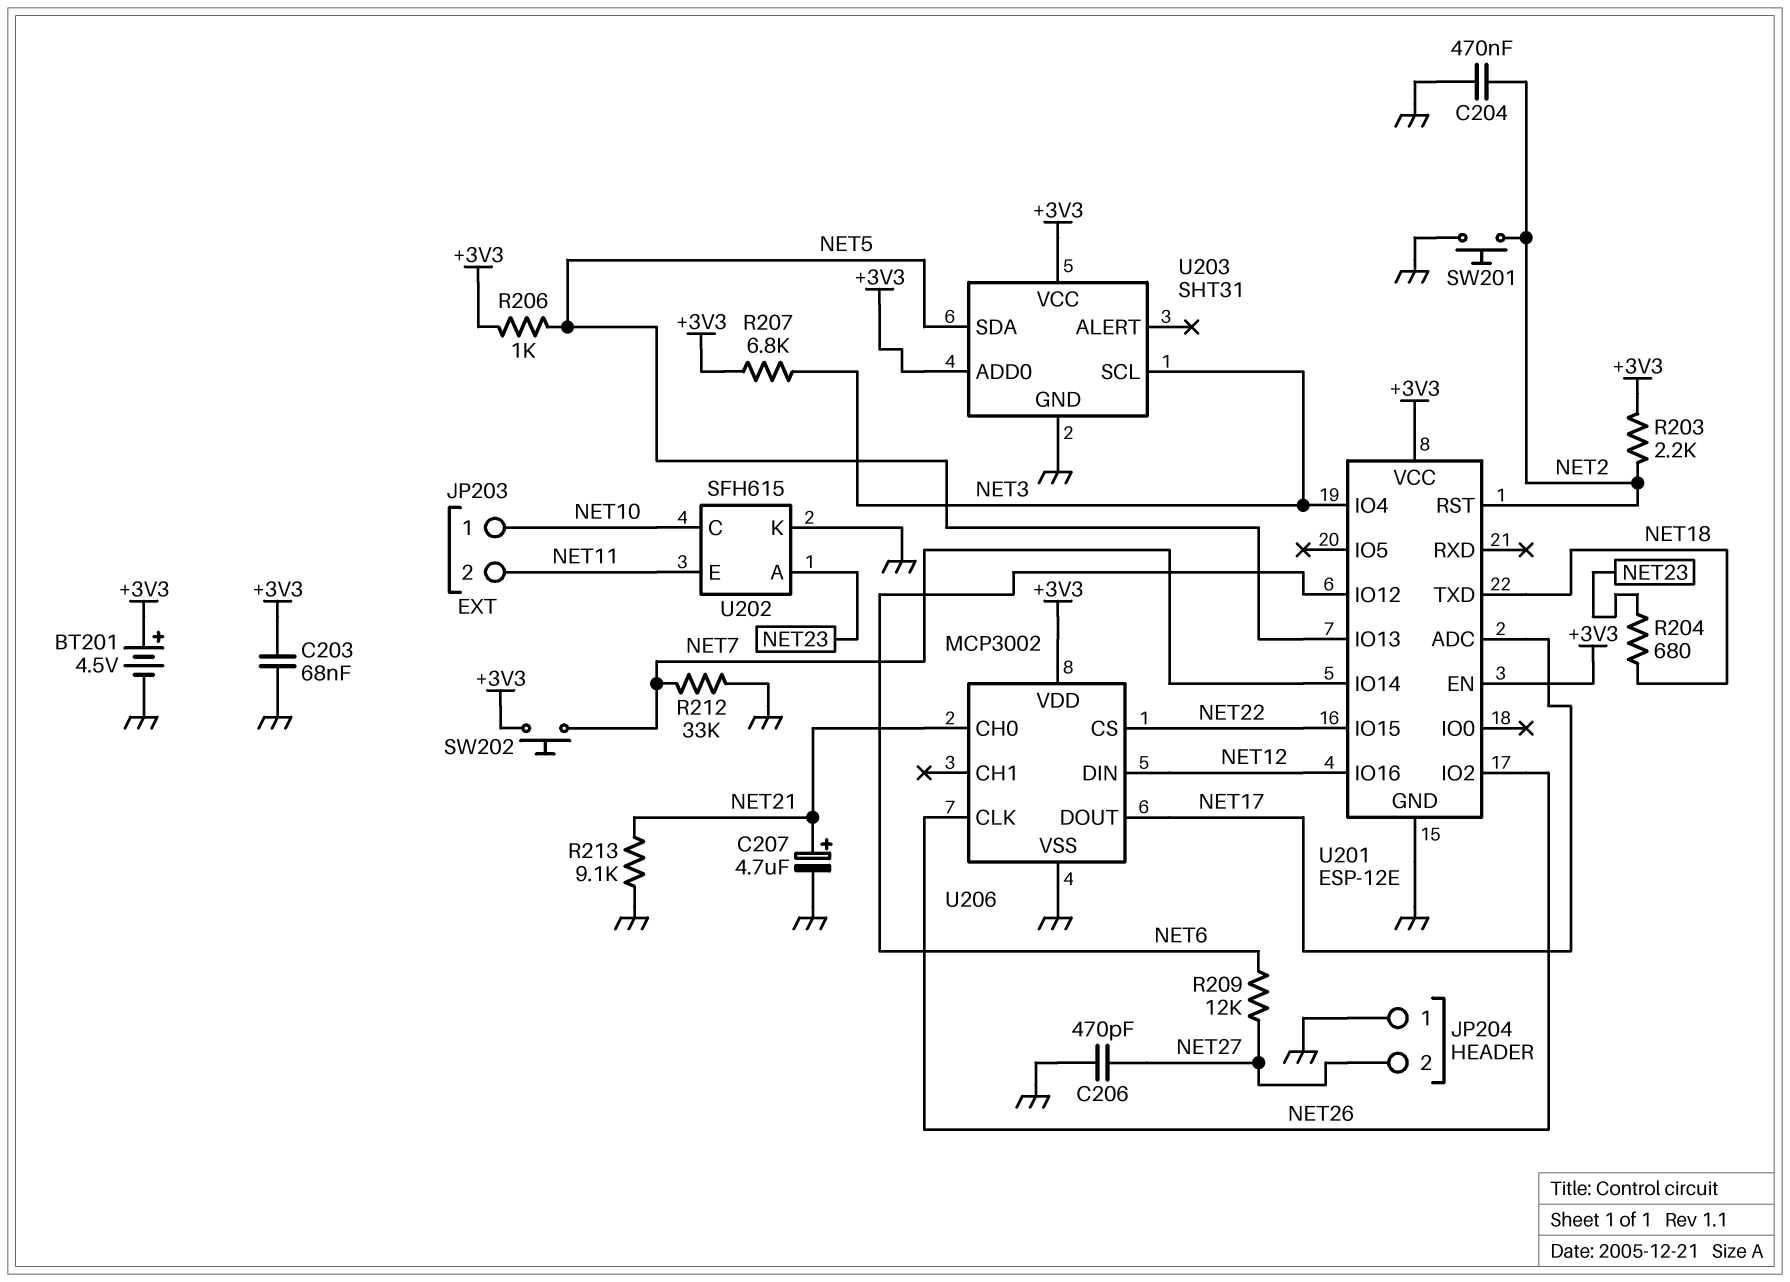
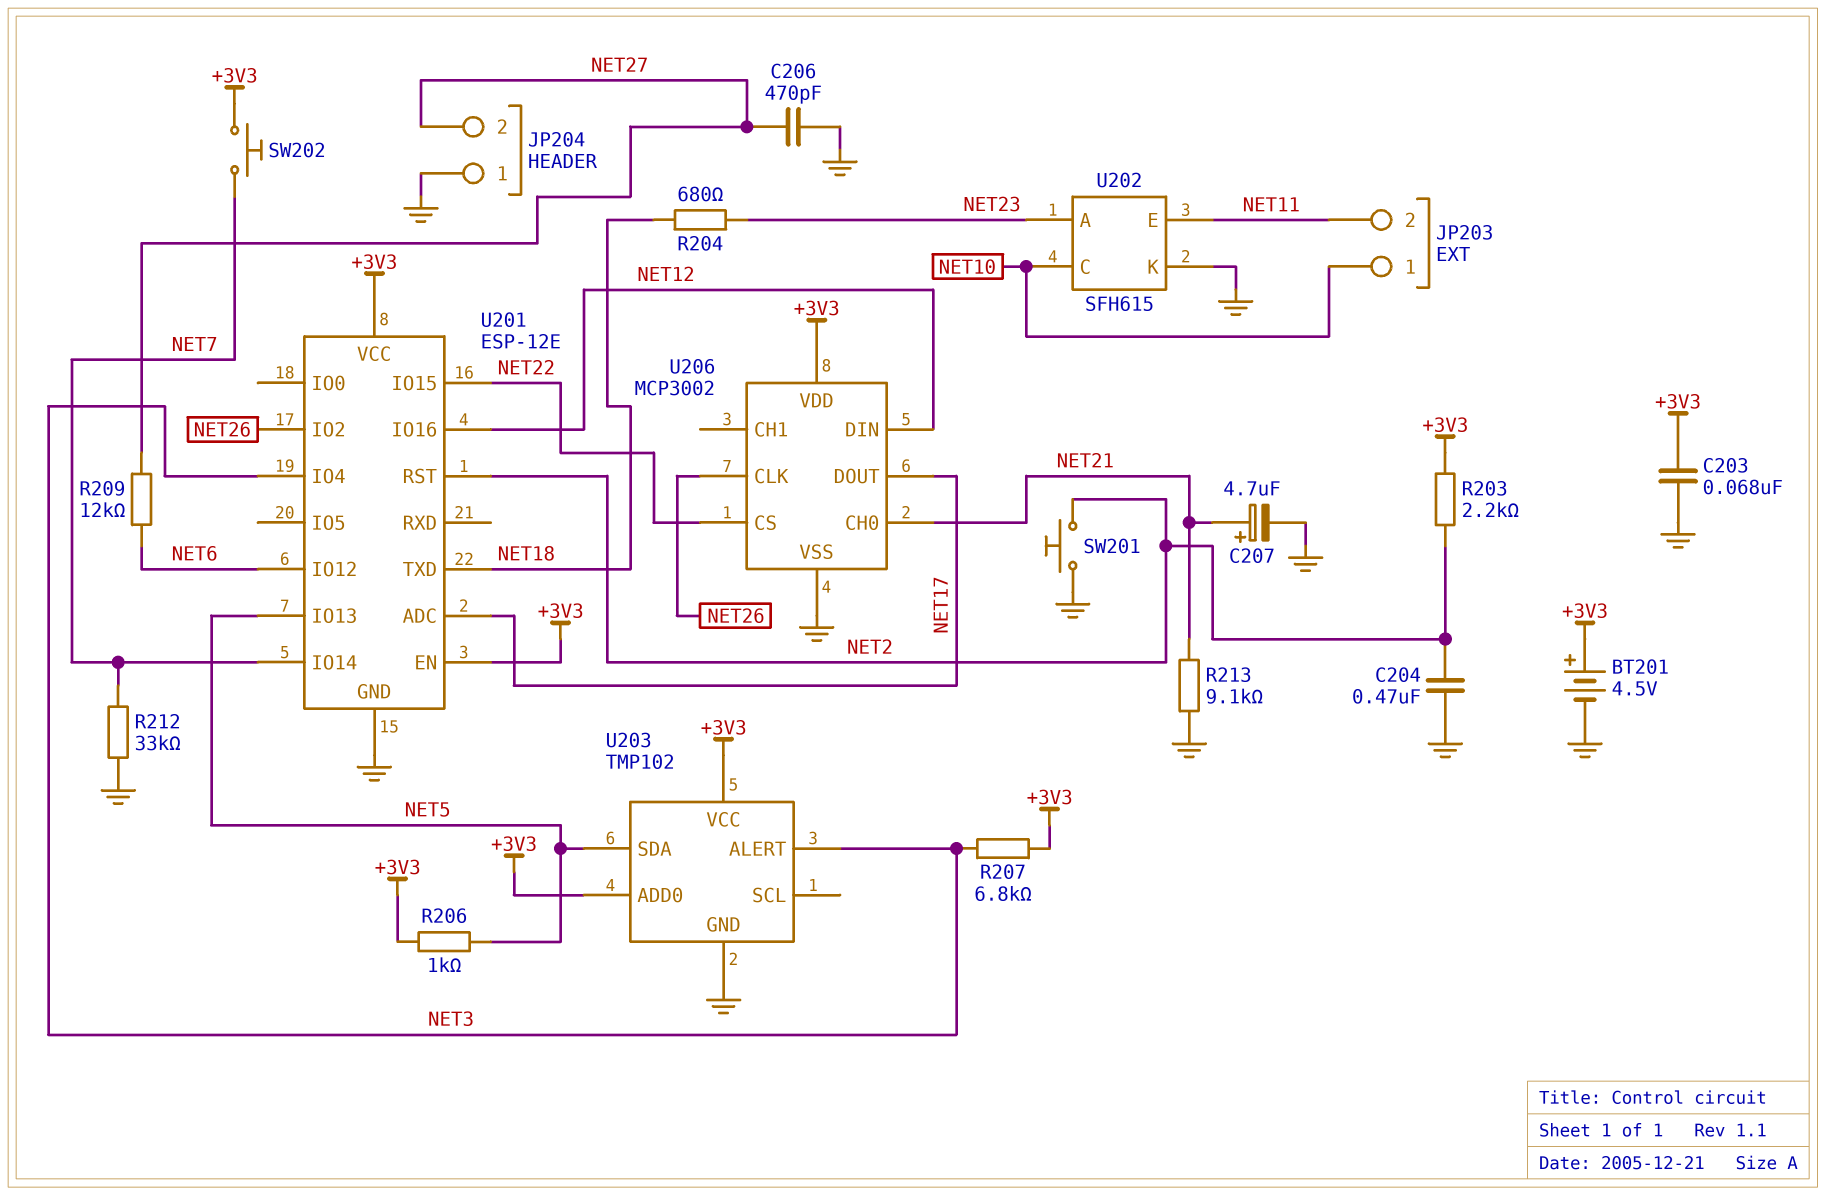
U203: SHT31 -> TMP102
U203 pin ALERT: none -> NET3
U203 pin SCL: NET3 -> none

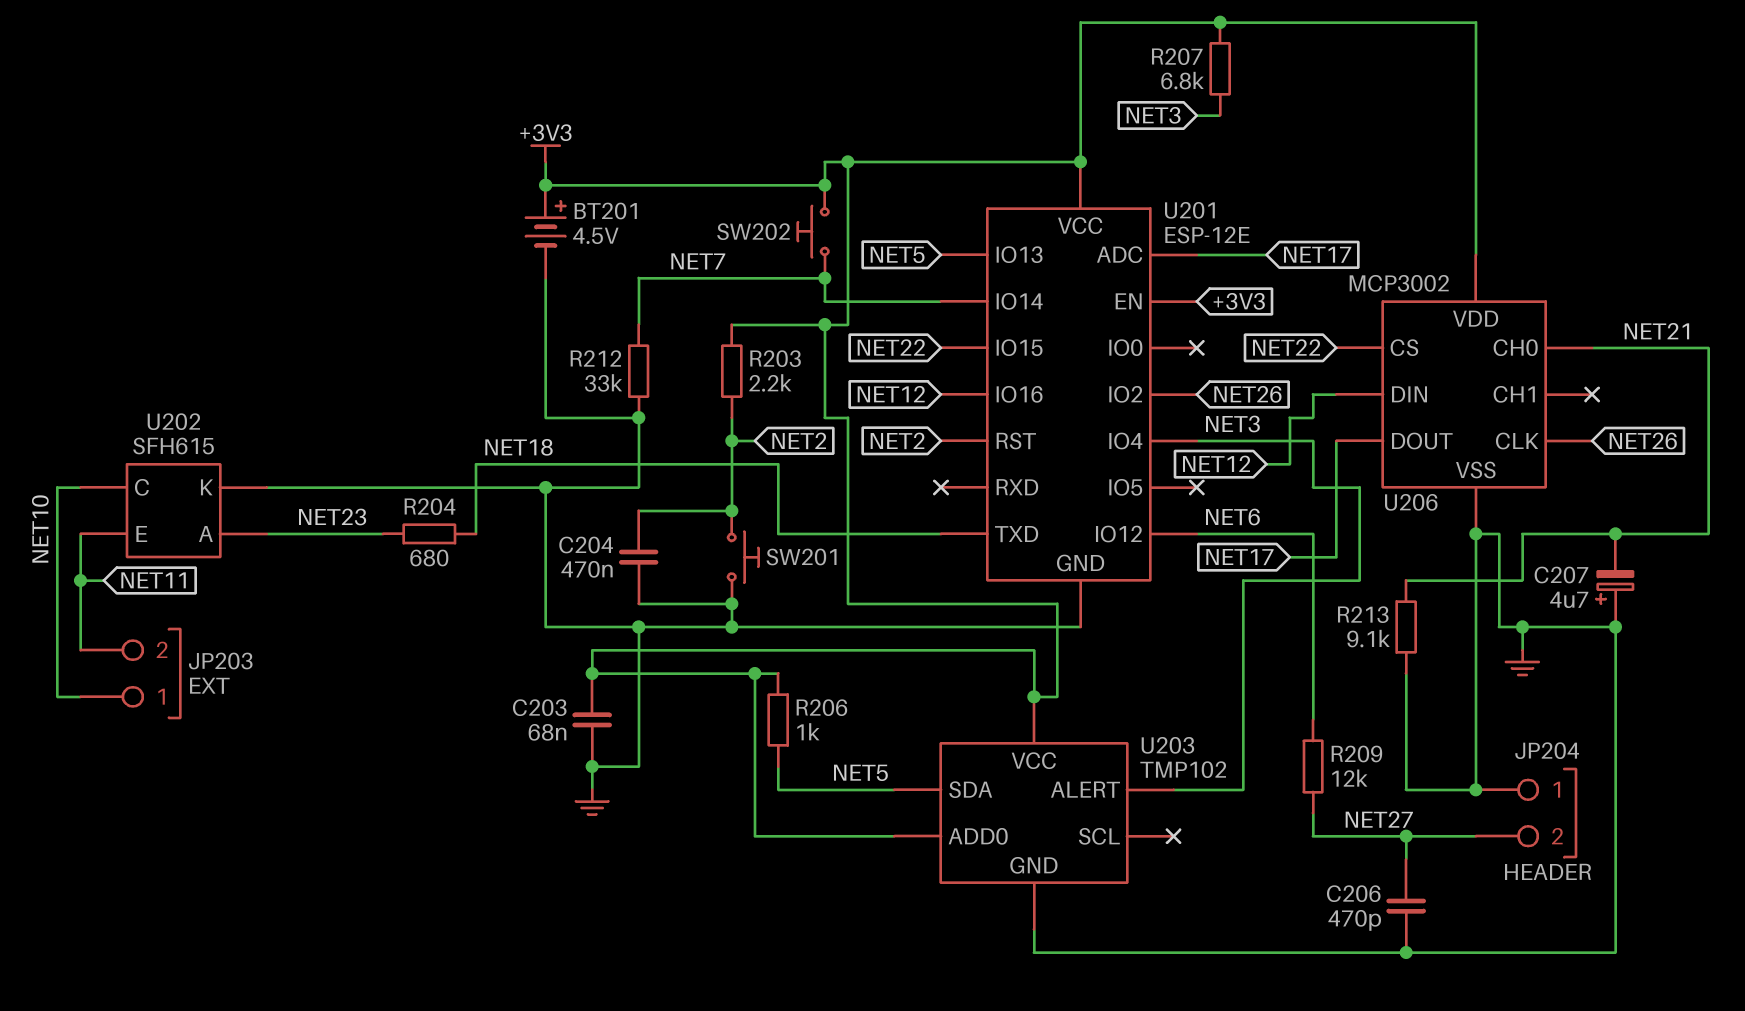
C207: 4.7uF (plus NET21, minus GND) -> 4.7uF (plus GND, minus NET21)

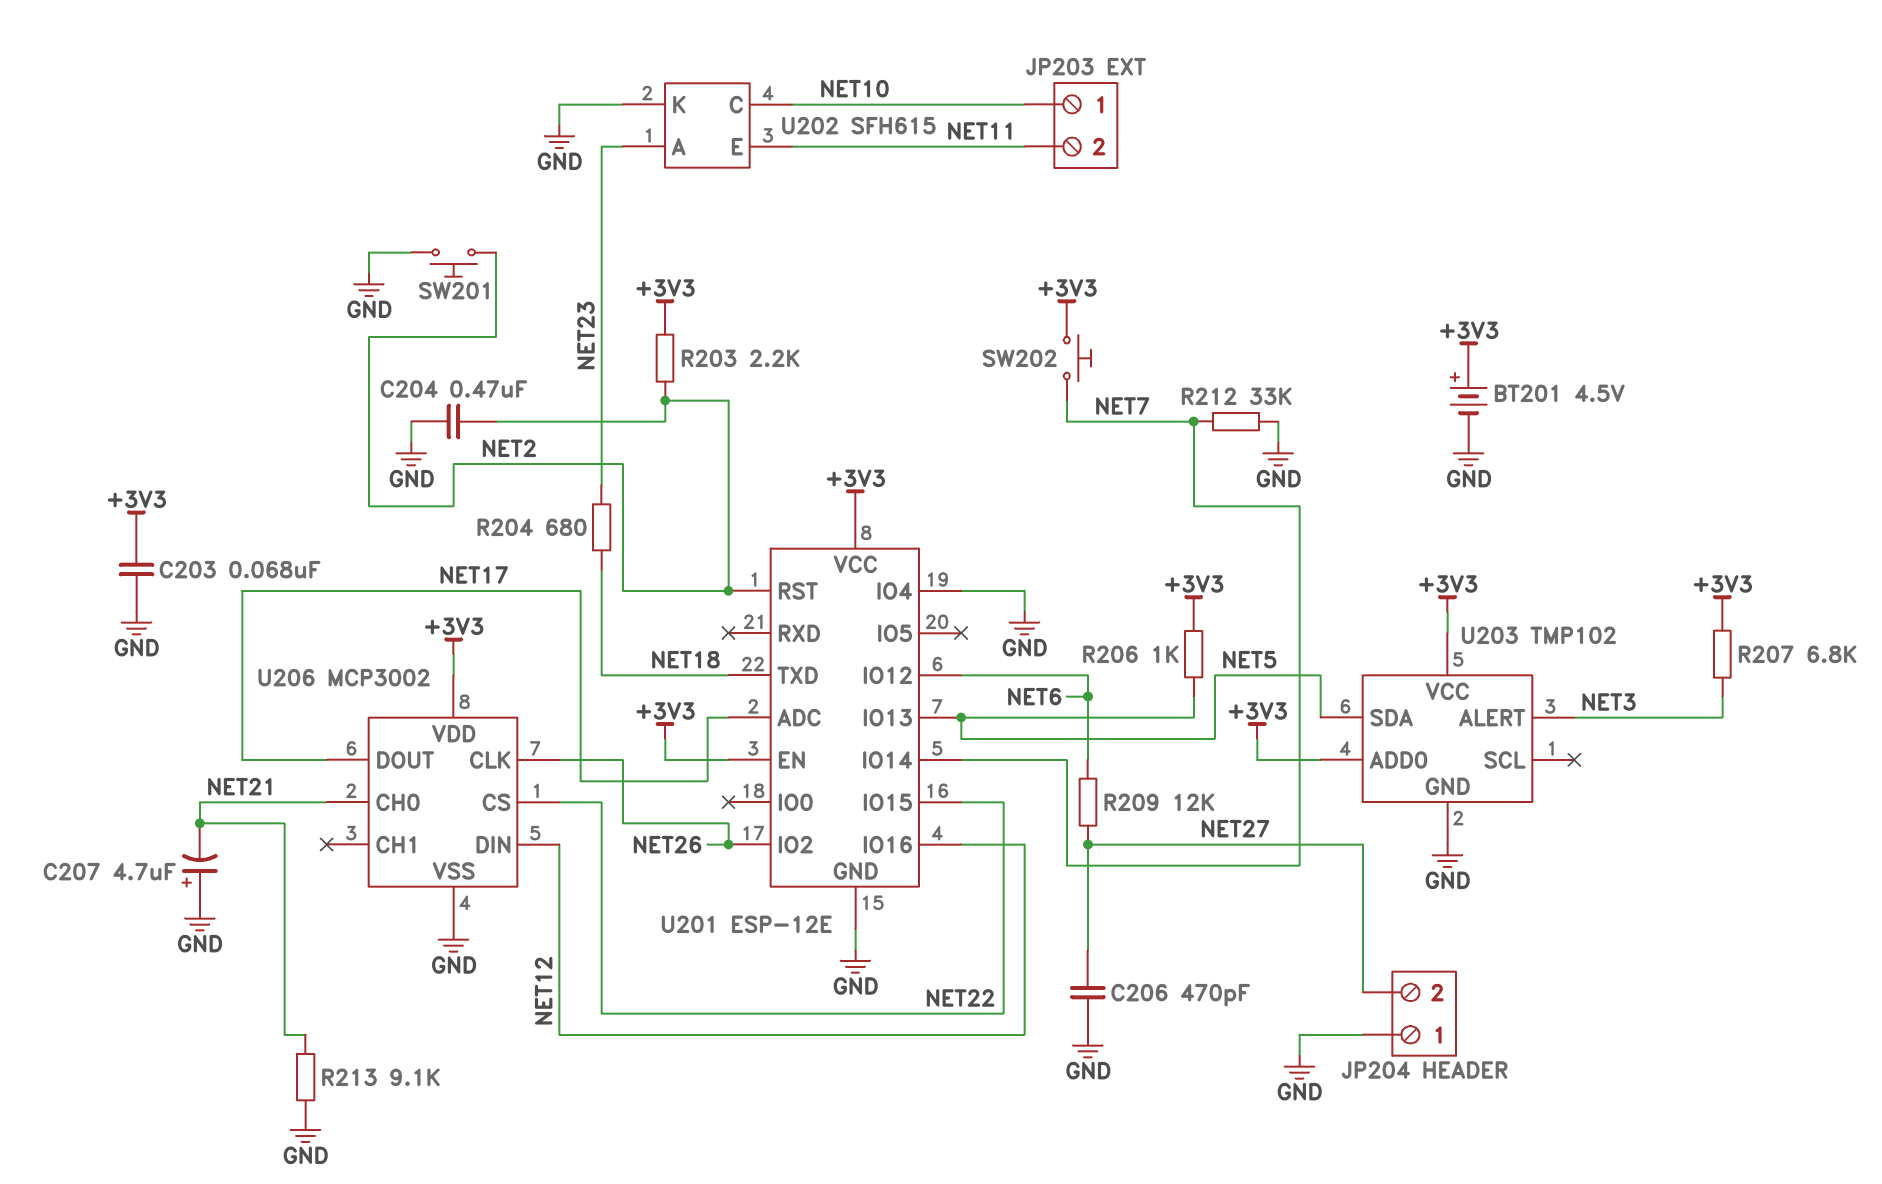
U201 pin IO4: NET3 -> GND

